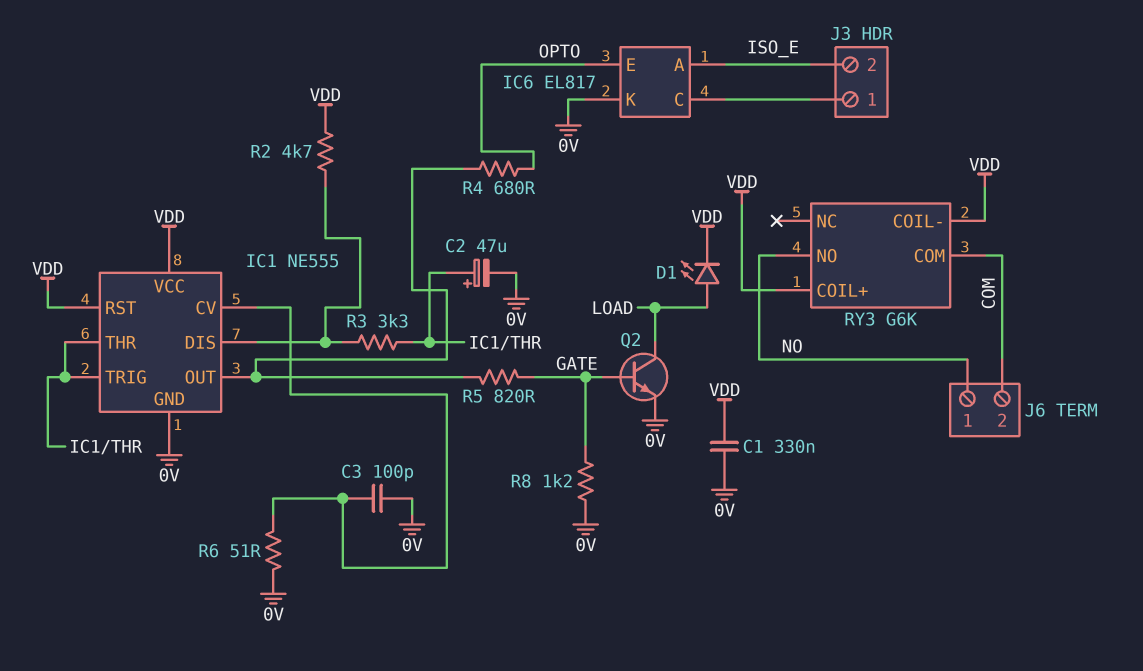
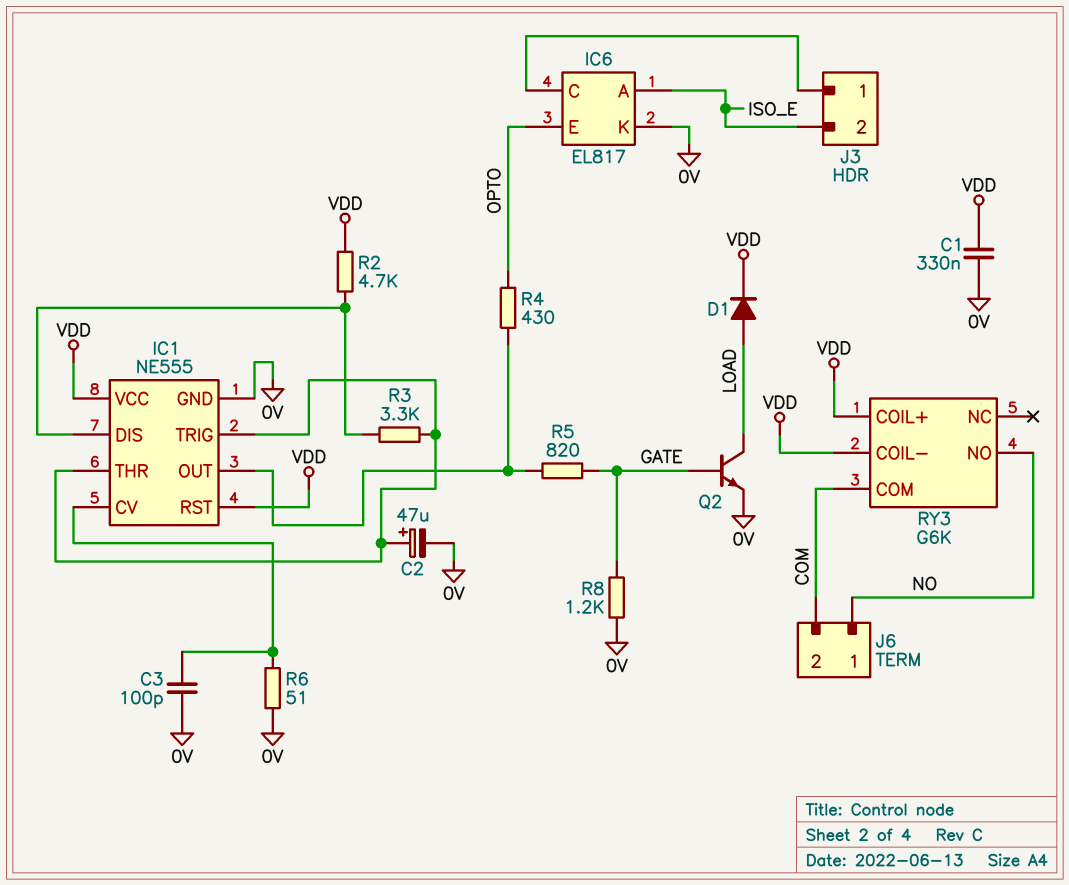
D1: LED (A LOAD, K VDD) -> diode (A LOAD, K VDD)
R4: 680 (IC1/OUT, OPTO) -> 430 (IC1/OUT, OPTO)

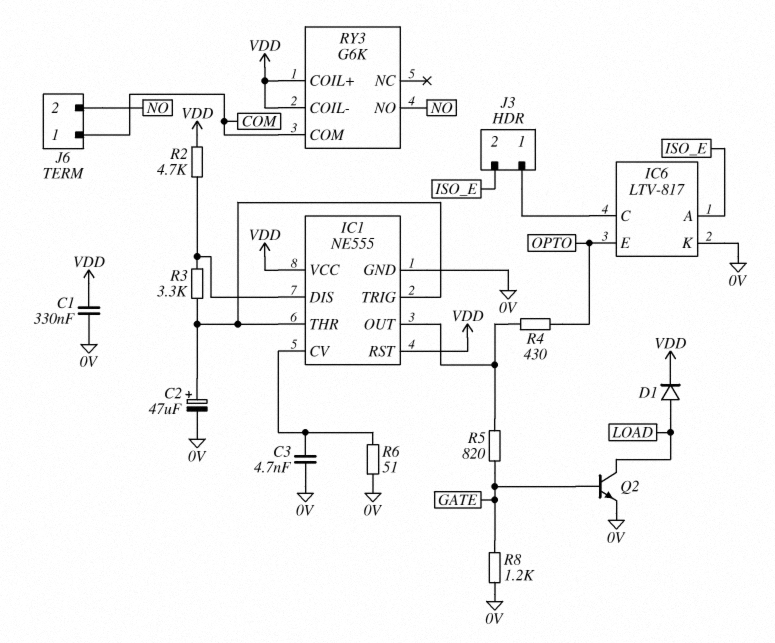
C3: 100pF (0V, IC1/CV) -> 4.7nF (0V, IC1/CV)
IC6: EL817 -> LTV-817
J6 pin 1: NO -> COM
J6 pin 2: COM -> NO

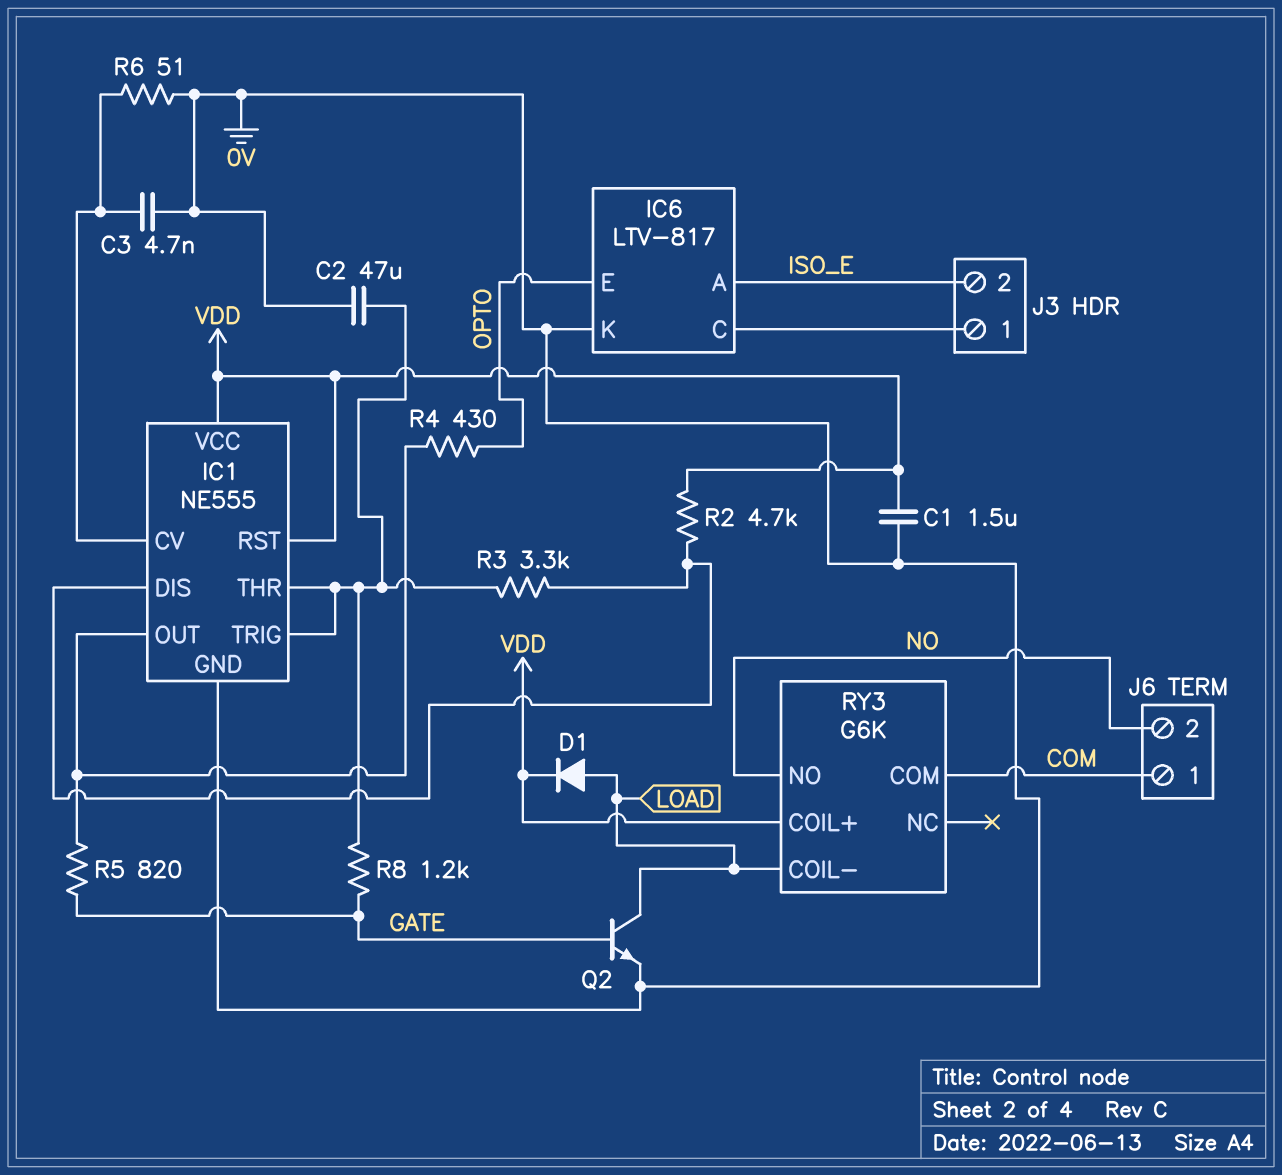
C1: 330nF (0V, VDD) -> 1.5uF (0V, VDD)
C2: 47uF (plus IC1/THR, minus 0V) -> 47uF (0V, IC1/THR)
R8: 1.2k (0V, GATE) -> 1.2k (GATE, IC1/THR)
RY3 pin COIL-: VDD -> LOAD

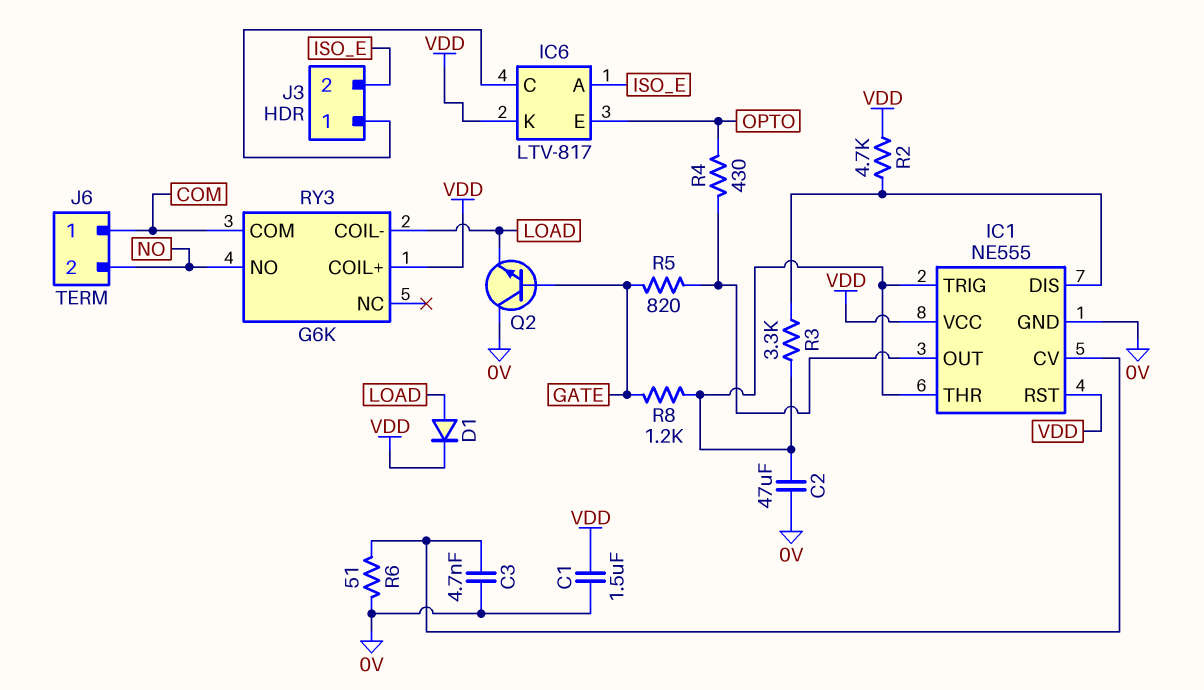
IC6 pin K: 0V -> VDD
Q2: NPN (B GATE, C LOAD, E 0V) -> NPN (B GATE, C 0V, E LOAD)

